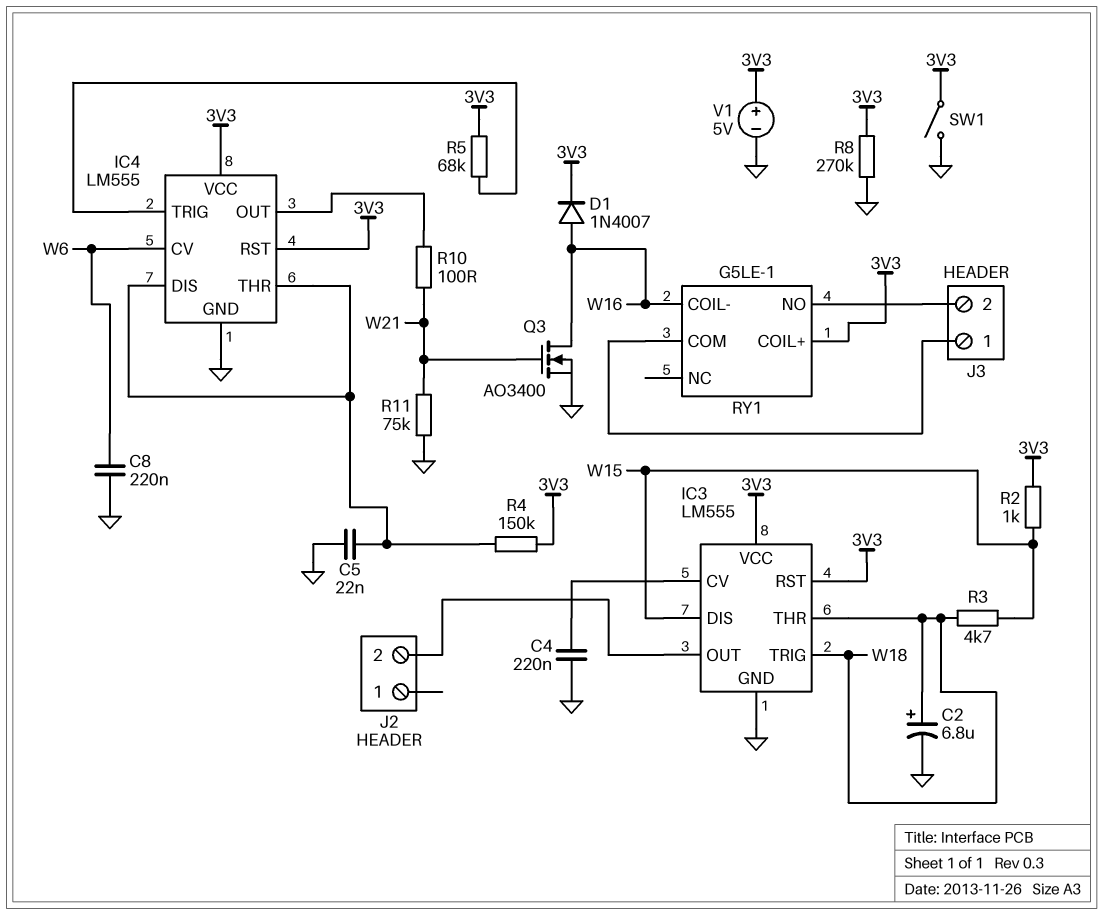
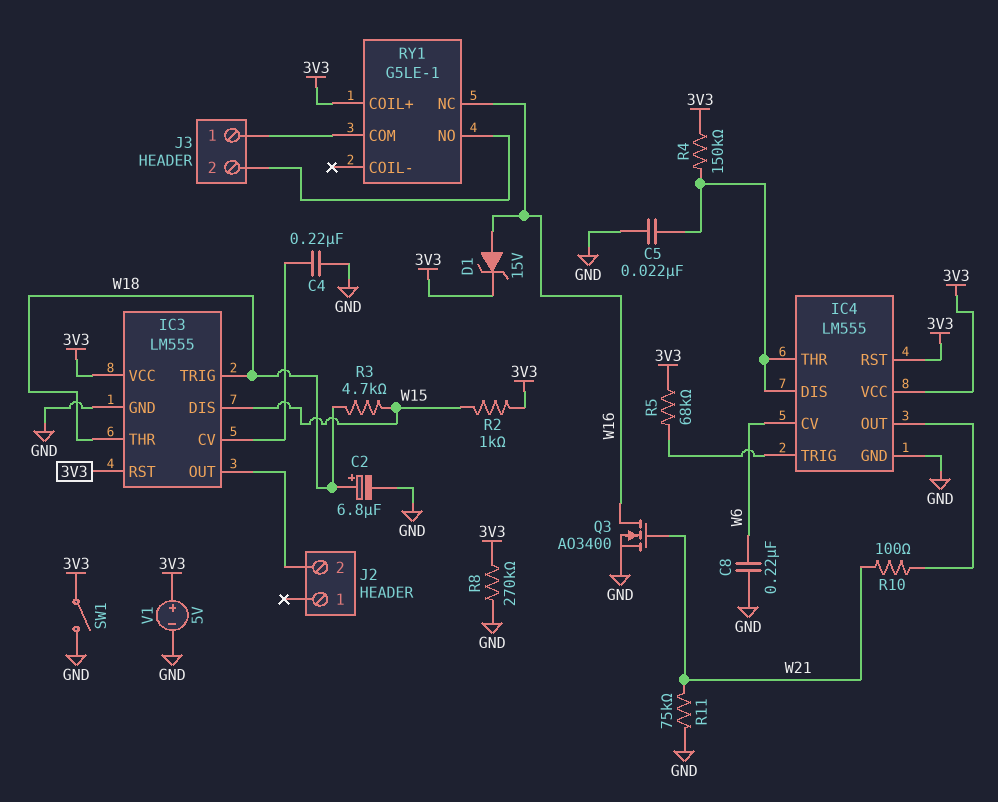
D1: diode 1N4007 (A W16, K 3V3) -> zener 15V (A W16, K 3V3)
RY1 pin COIL-: W16 -> none
RY1 pin NC: none -> W16

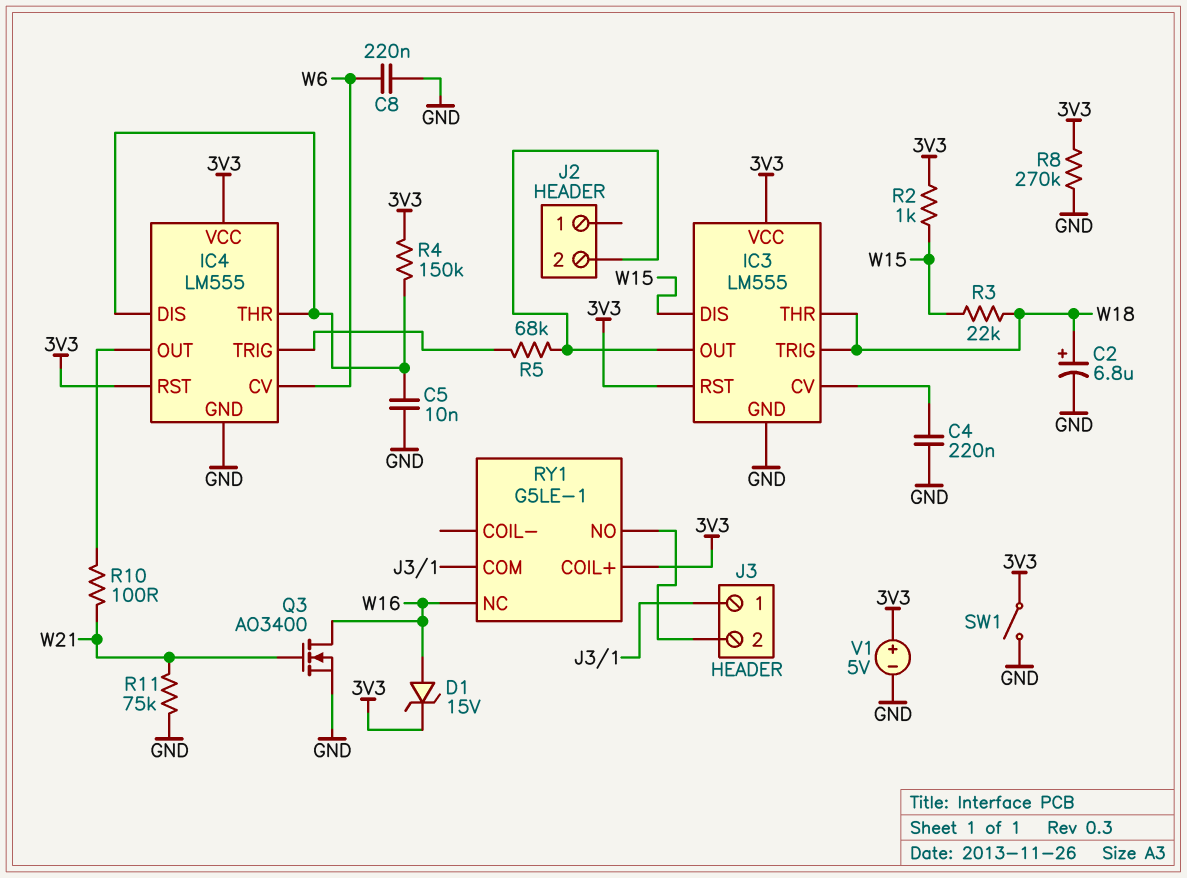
C5: 22nF (GND, IC4/DIS) -> 10nF (GND, IC4/DIS)
R3: 4.7k (W15, W18) -> 22k (W15, W18)
R5: 68k (3V3, IC4/TRIG) -> 68k (IC3/OUT, IC4/TRIG)

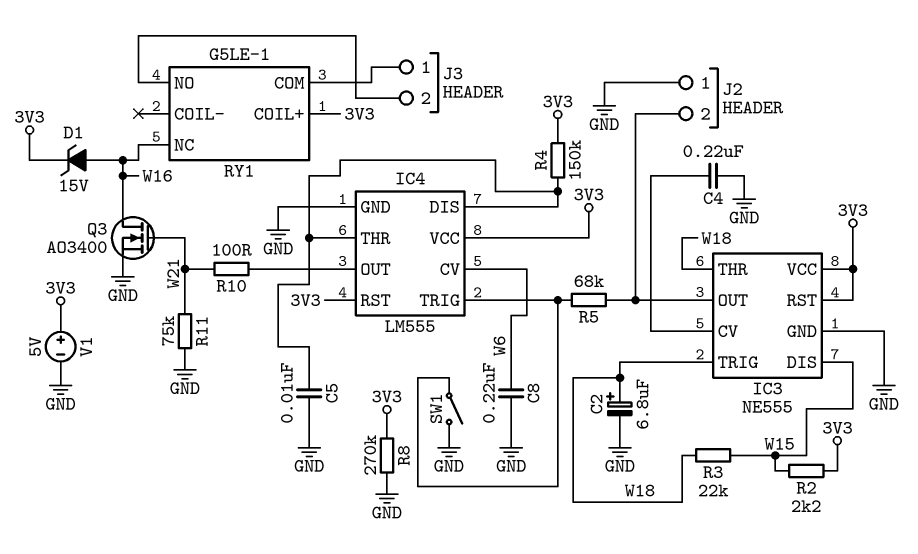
IC3: LM555 -> NE555
J2 pin 1: none -> GND
R2: 1k (3V3, W15) -> 2.2k (3V3, W15)
SW1: switch (3V3, GND) -> switch (GND, IC4/TRIG)

